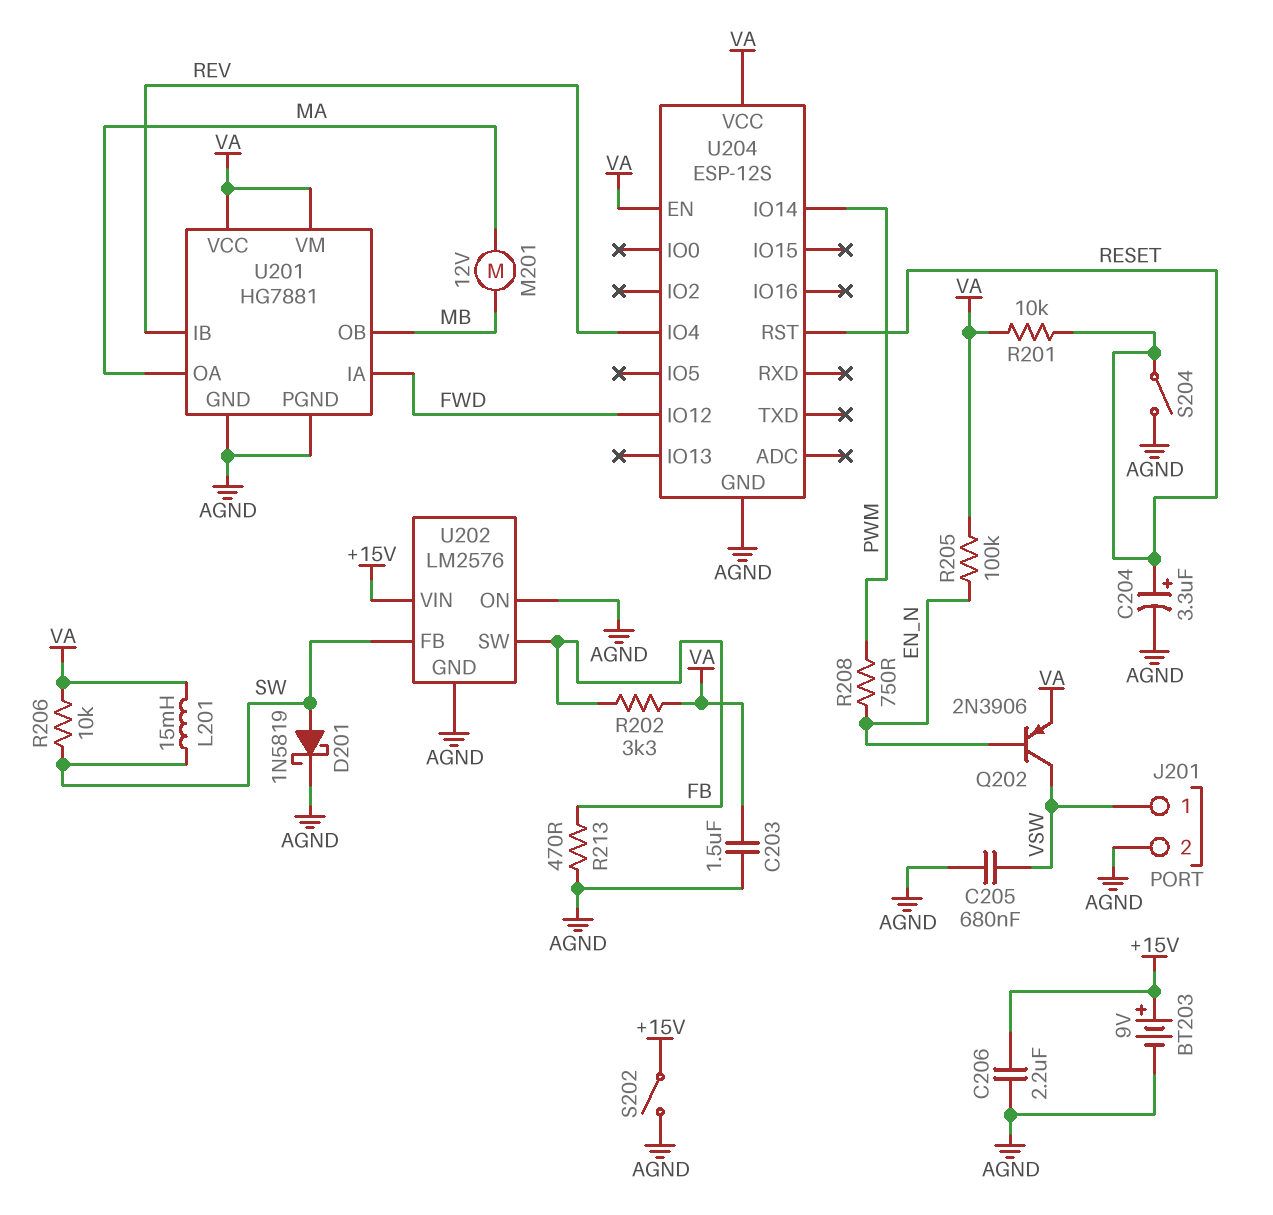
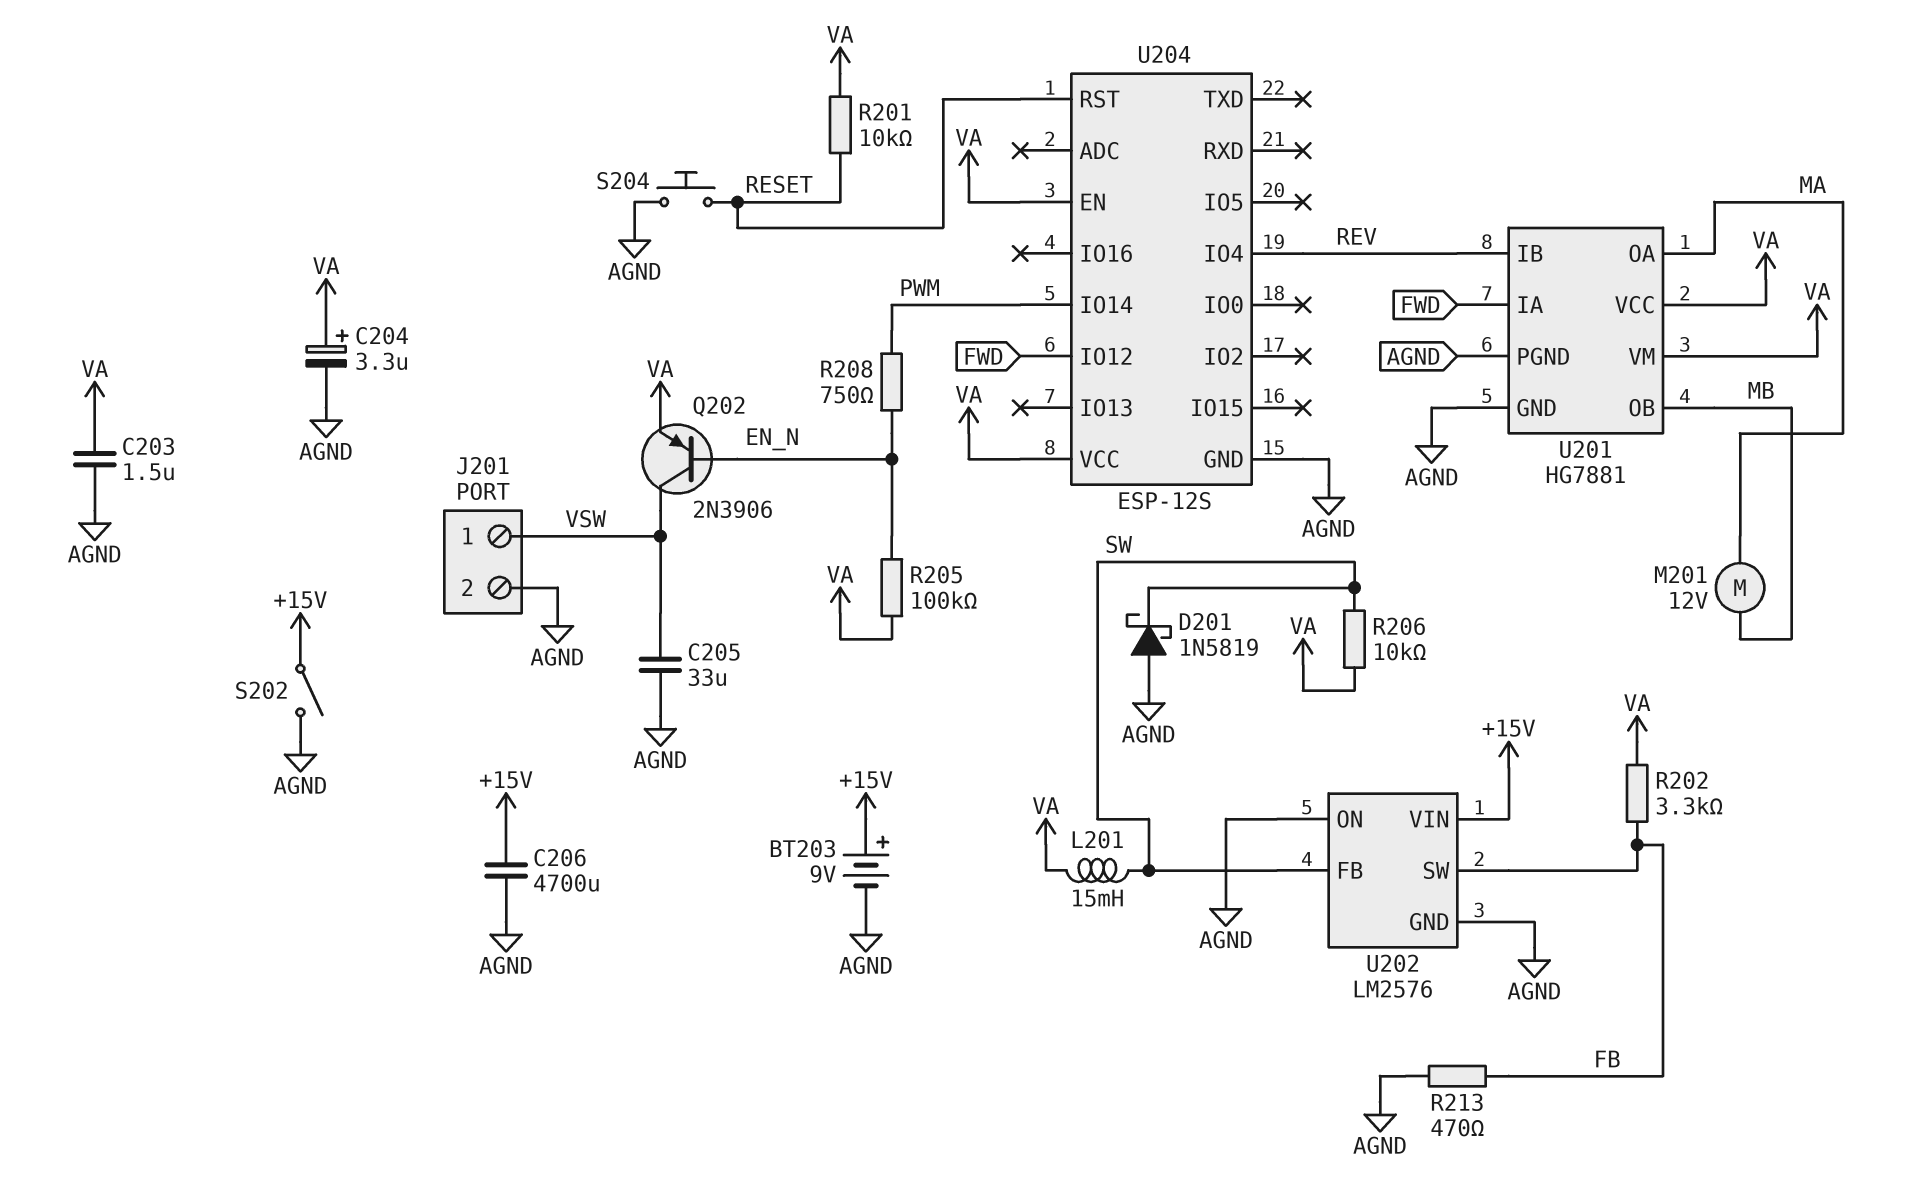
C204: 3.3uF (plus RESET, minus AGND) -> 3.3uF (plus VA, minus AGND)
C205: 680nF (AGND, VSW) -> 33uF (AGND, VSW)
C206: 2.2uF (+15V, AGND) -> 4700uF (+15V, AGND)
D201: schottky 1N5819 (A SW, K AGND) -> schottky 1N5819 (A AGND, K SW)
S204: switch (AGND, RESET) -> button (AGND, RESET)

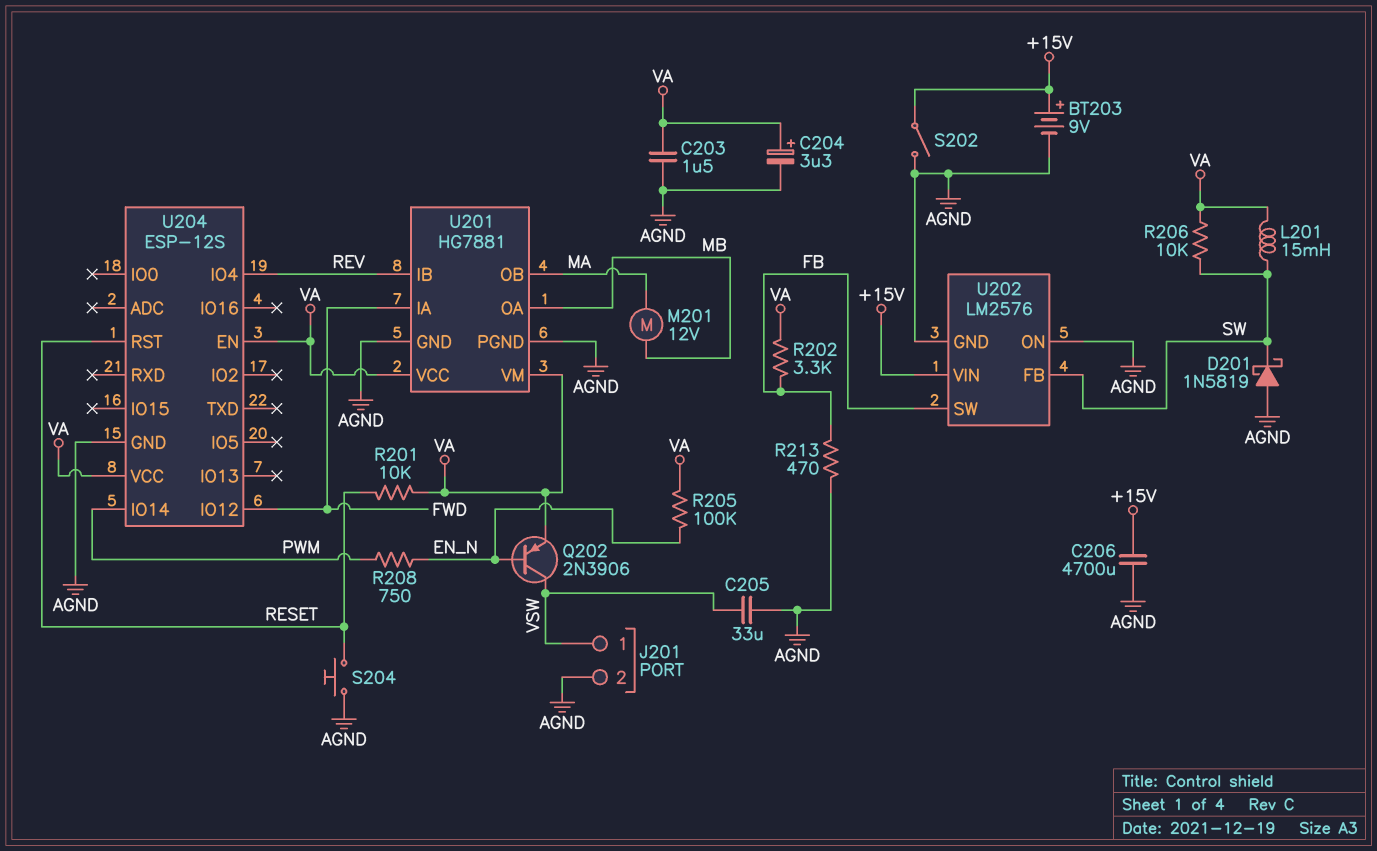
U201 pin OA: MA -> MB
U201 pin OB: MB -> MA

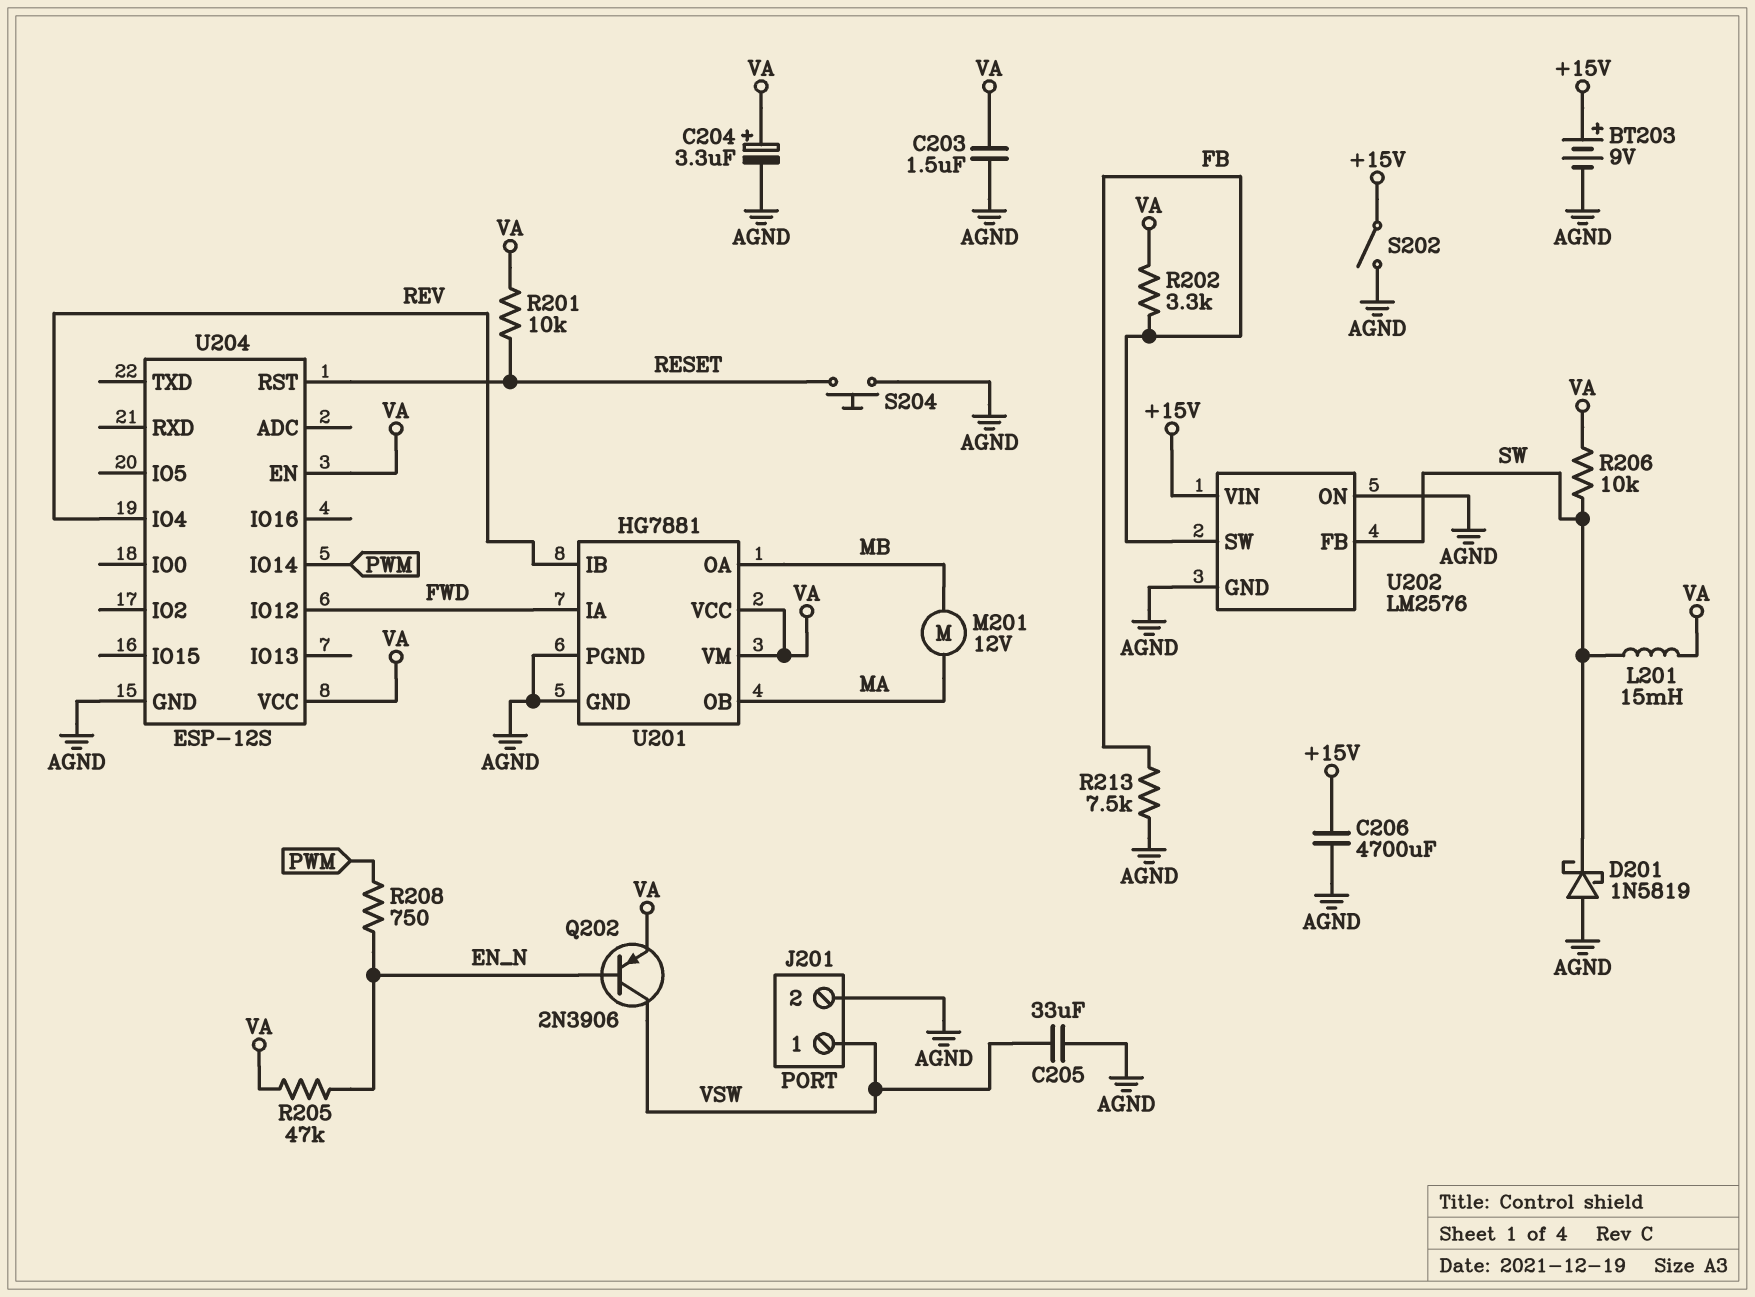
R205: 100k (EN_N, VA) -> 47k (EN_N, VA)
R213: 470 (AGND, FB) -> 7.5k (AGND, FB)

